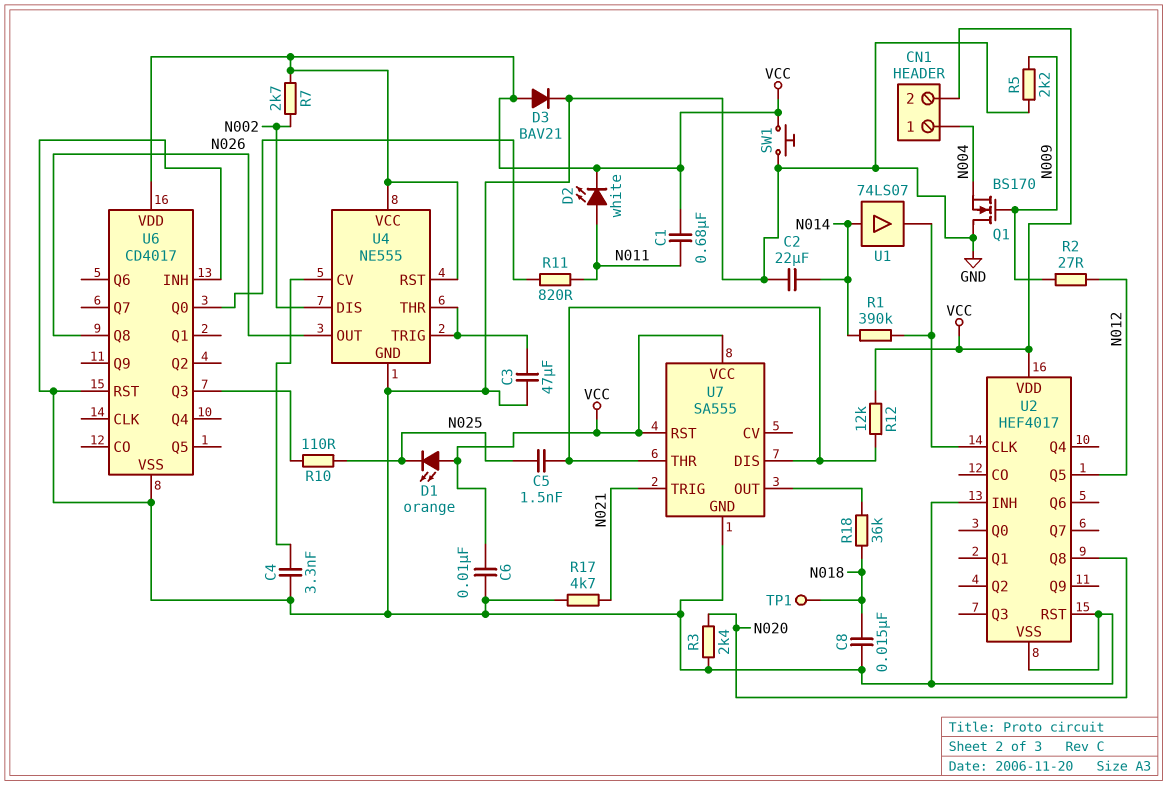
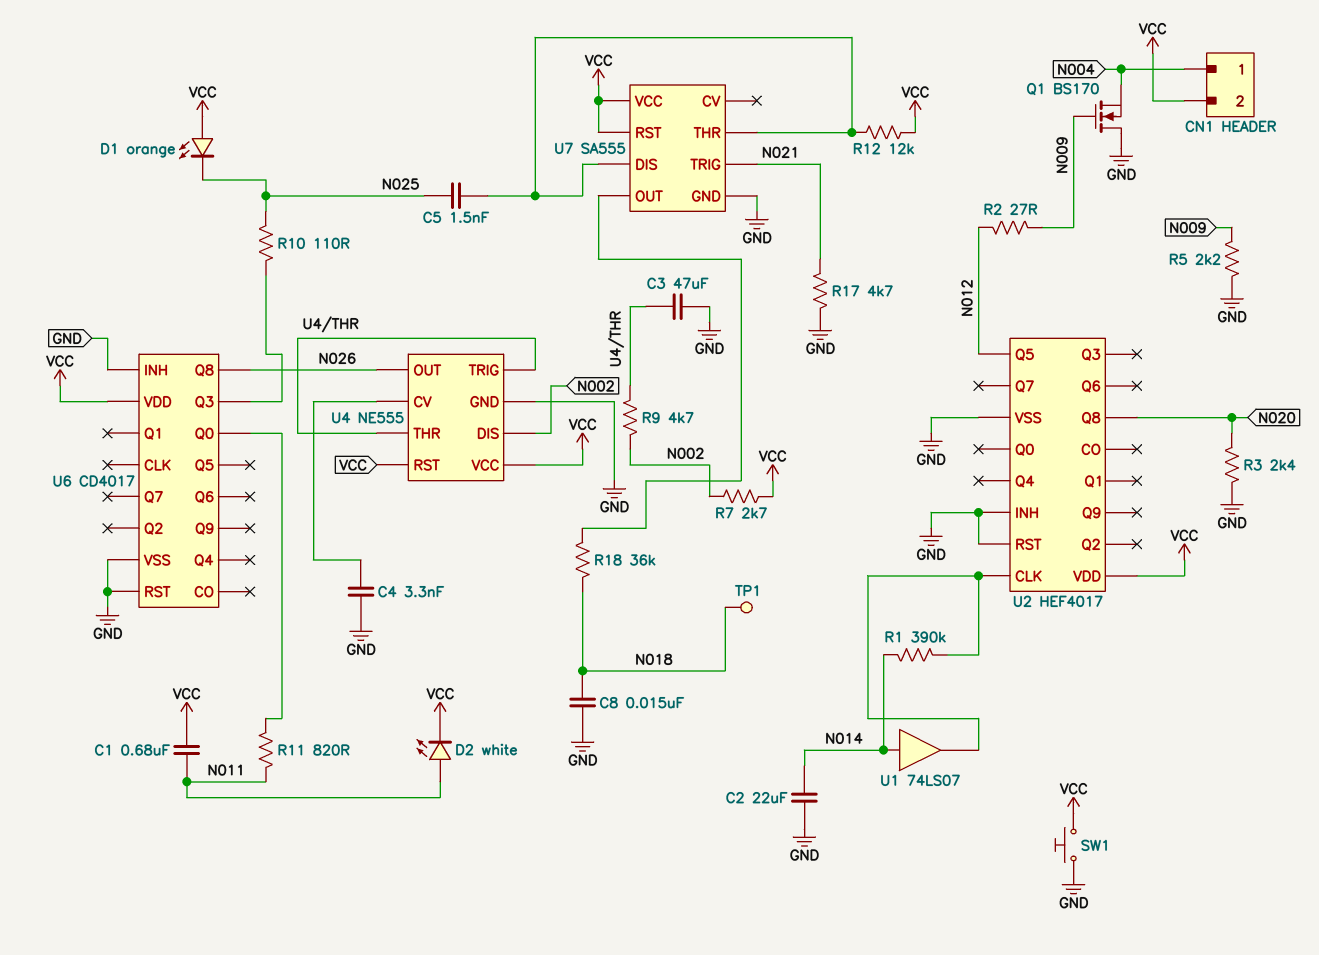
C6: 10nF (GND, VCC) -> none
D3: diode BAV21 (A VCC, K GND) -> none
R9: none -> 4.7k (N002, U4/THR)

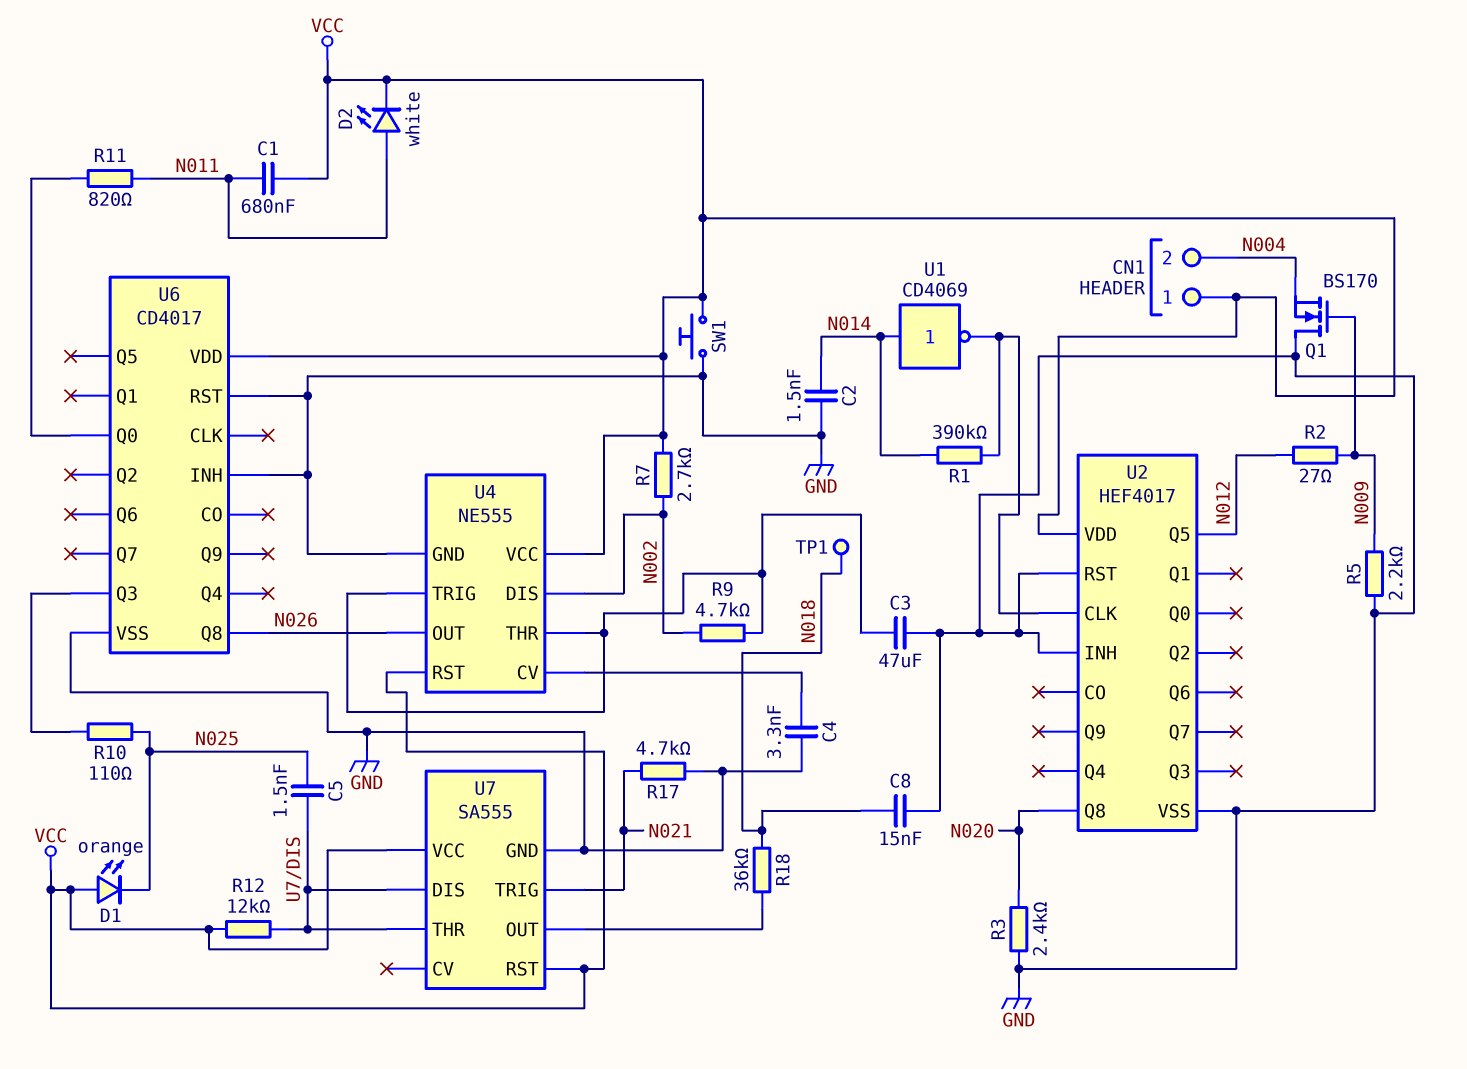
C2: 22uF (GND, N014) -> 1.5nF (GND, N014)
CN1 pin 1: N004 -> VCC
CN1 pin 2: VCC -> N004
U1: buffer 74LS07 (in N014, out U2/CLK) -> NOT CD4069 (in N014, out U2/CLK)

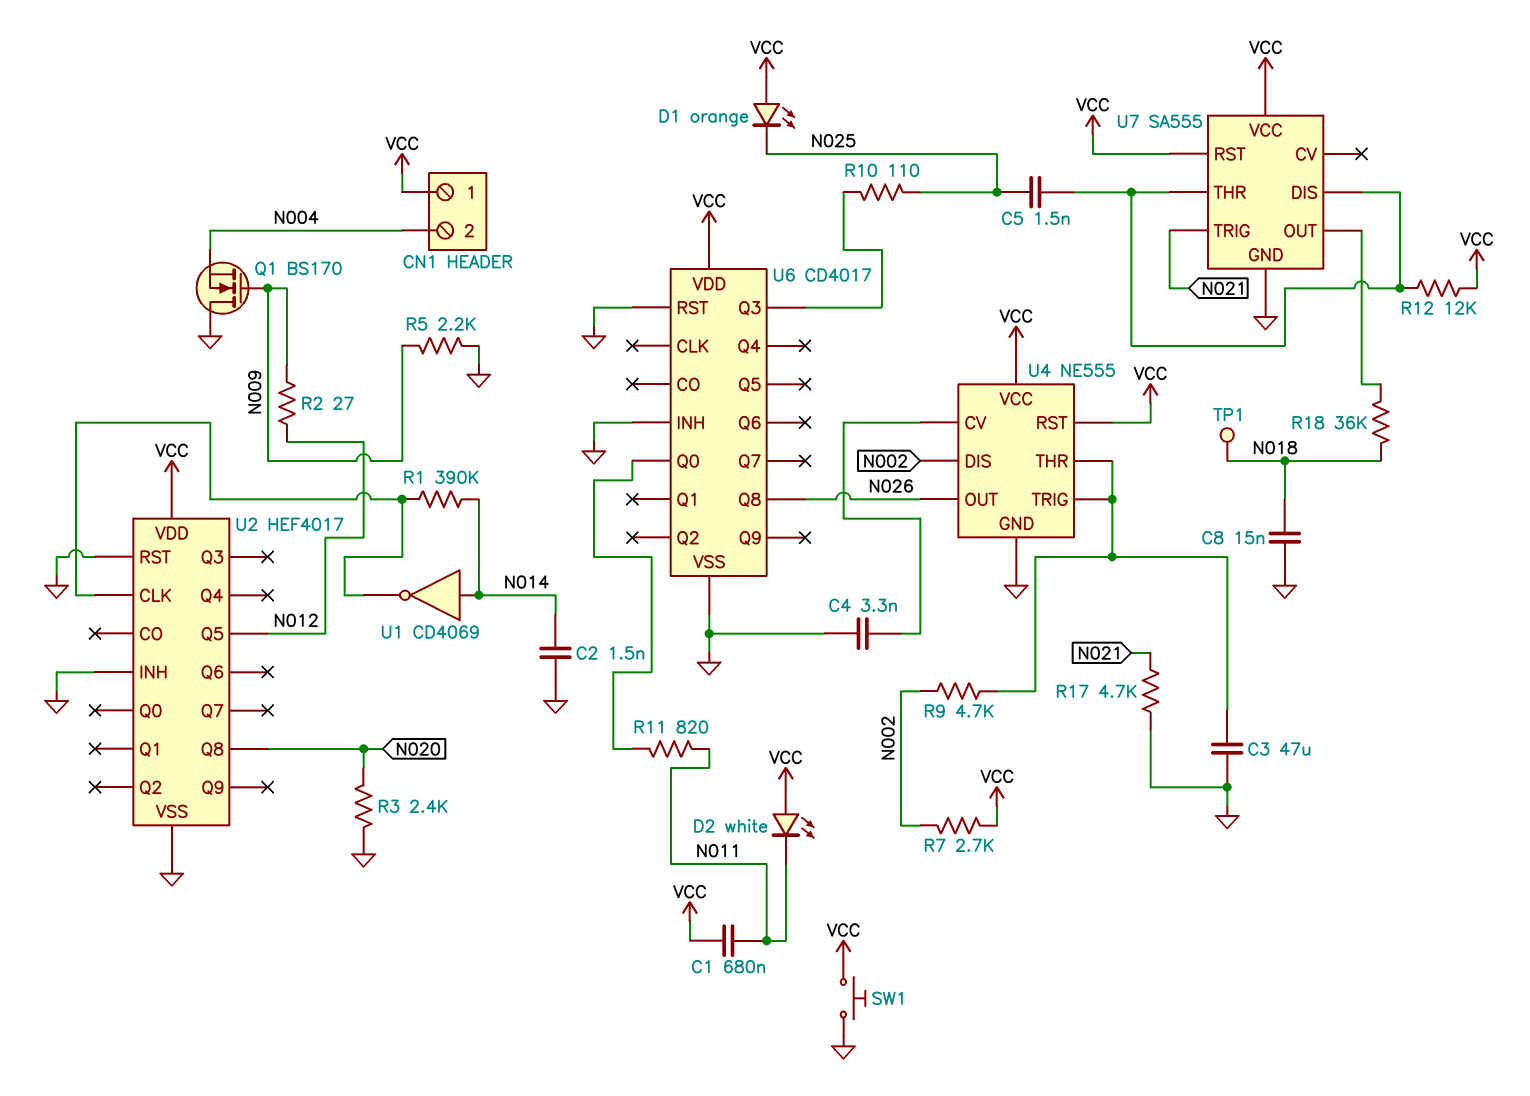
D2: LED white (A N011, K VCC) -> LED white (A VCC, K N011)

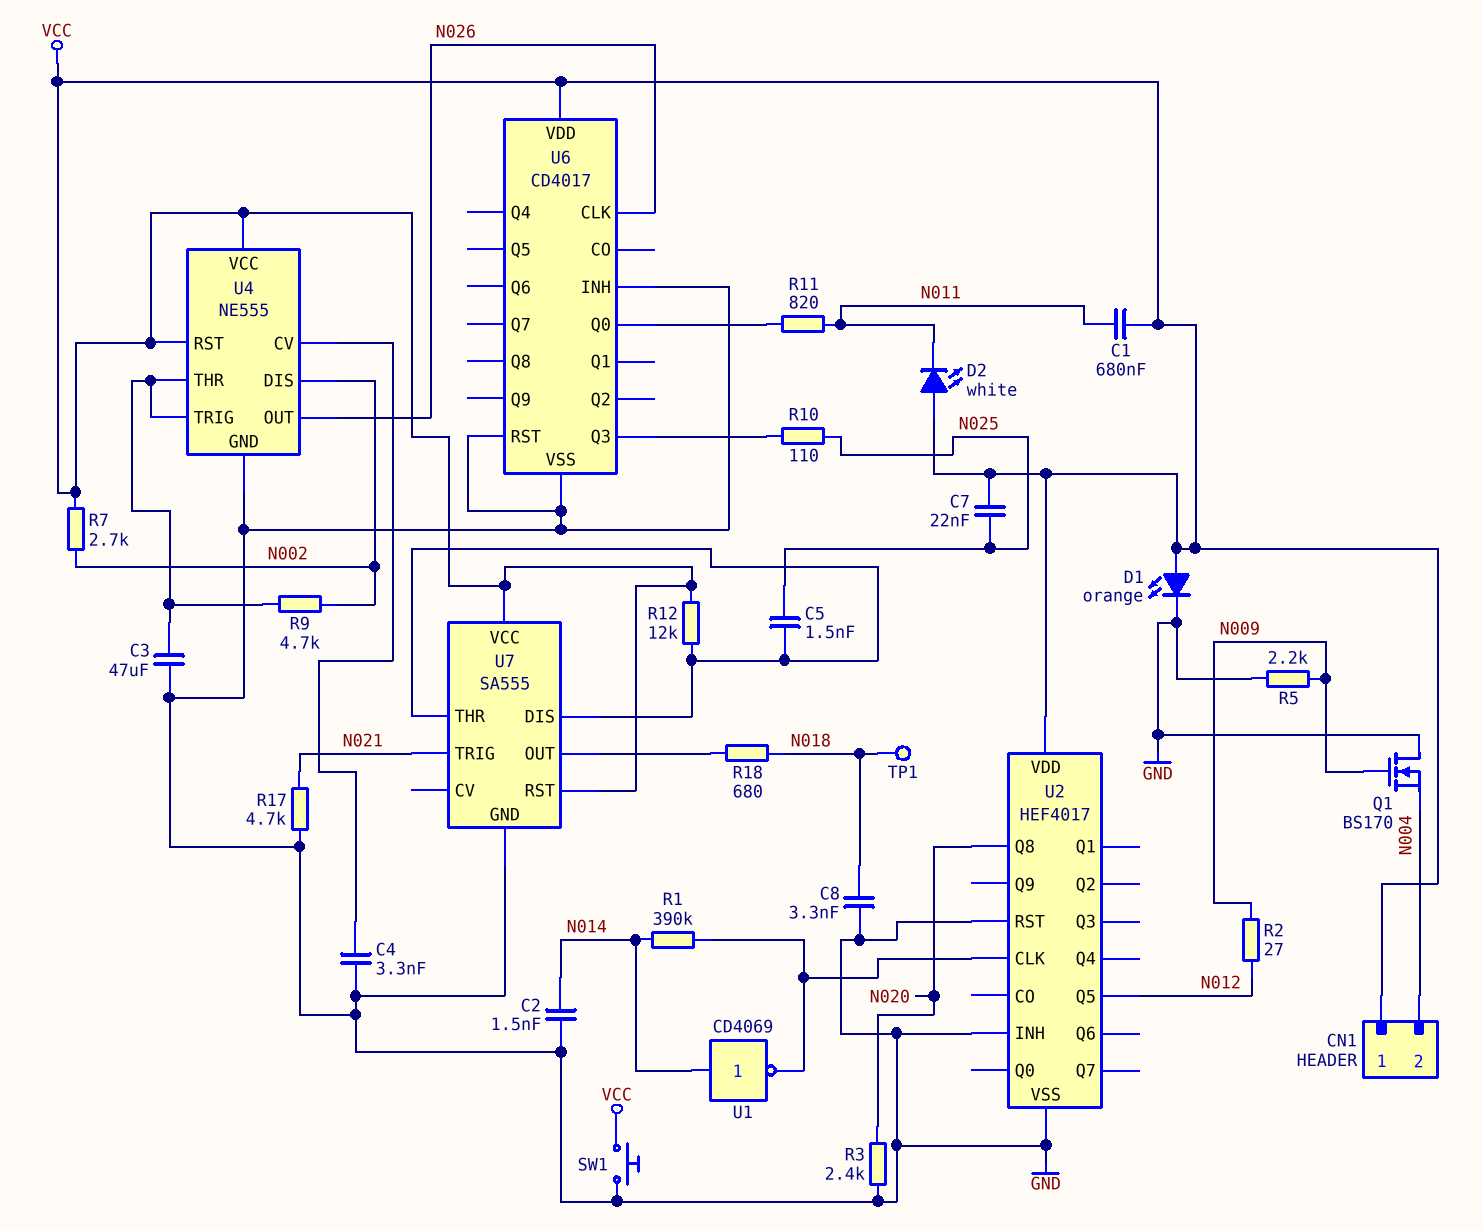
C7: none -> 22nF (N025, VCC)
C8: 15nF (GND, N018) -> 3.3nF (GND, N018)
D1: LED orange (A VCC, K N025) -> LED orange (A VCC, K GND)
R18: 36k (N018, U7/OUT) -> 680 (N018, U7/OUT)
U6 pin CLK: none -> N026
U6 pin Q8: N026 -> none

